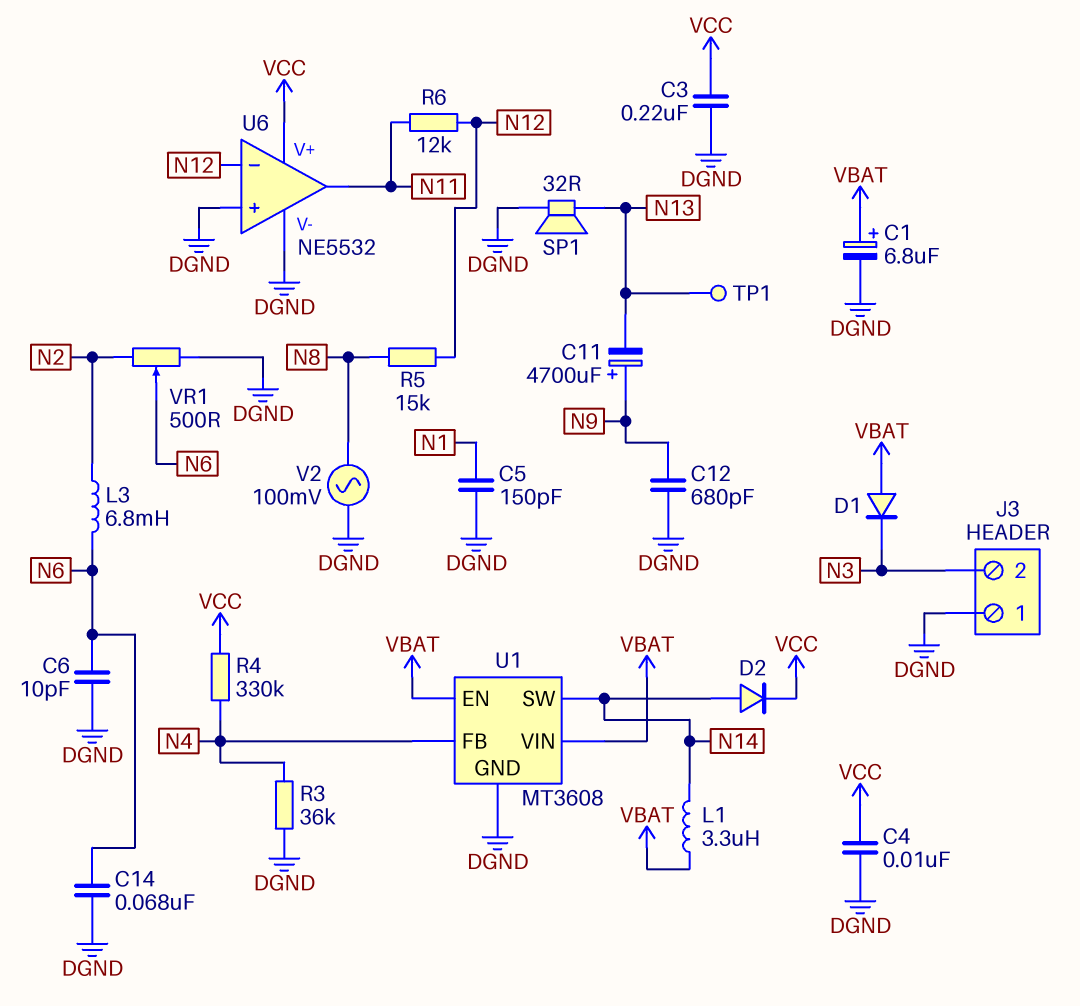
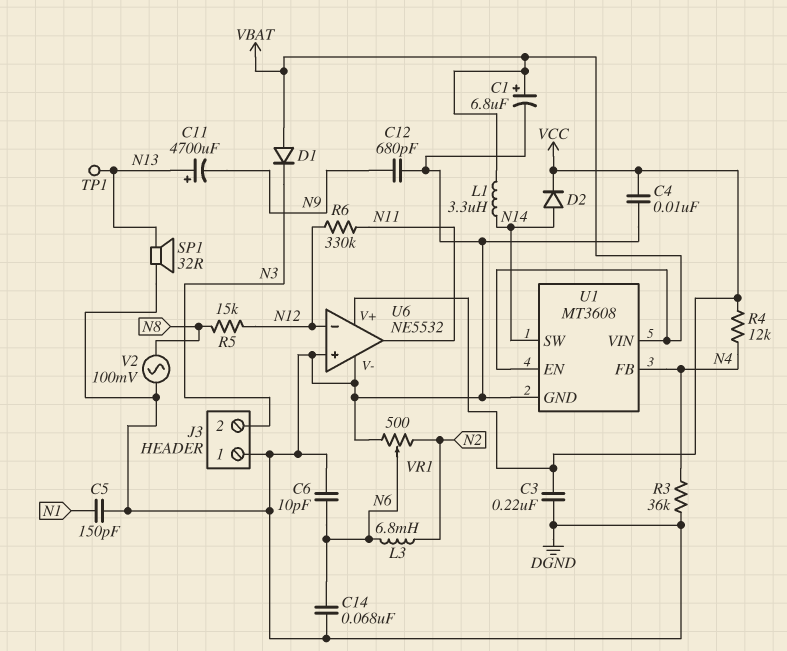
C11: 4700uF (plus N9, minus N13) -> 4700uF (plus N13, minus N9)
R4: 330k (N4, VCC) -> 12k (N4, VCC)
R6: 12k (N11, N12) -> 330k (N11, N12)

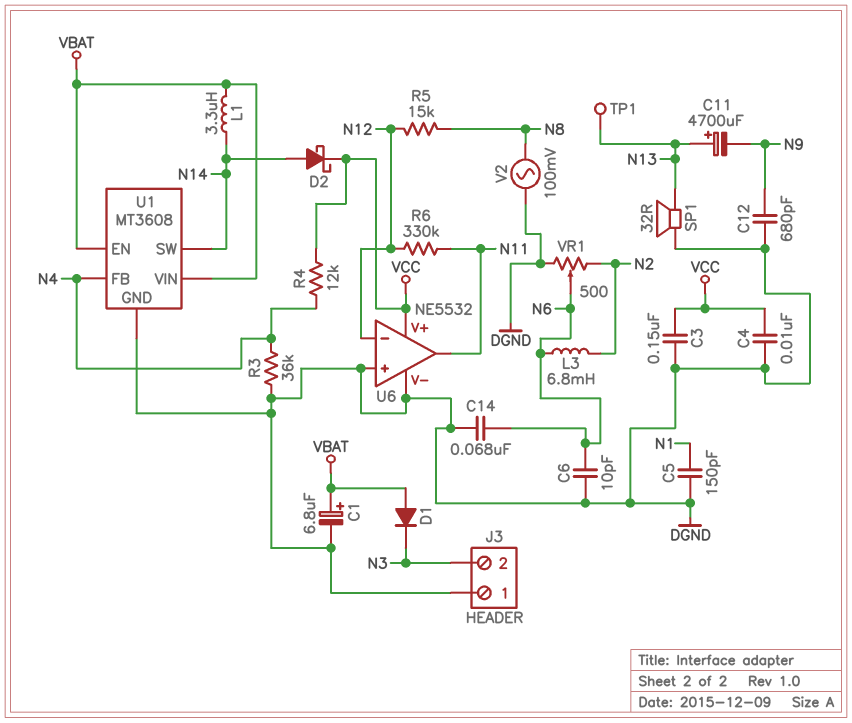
C3: 220nF (DGND, VCC) -> 150nF (DGND, VCC)
D2: diode (A N14, K VCC) -> schottky (A N14, K VCC)

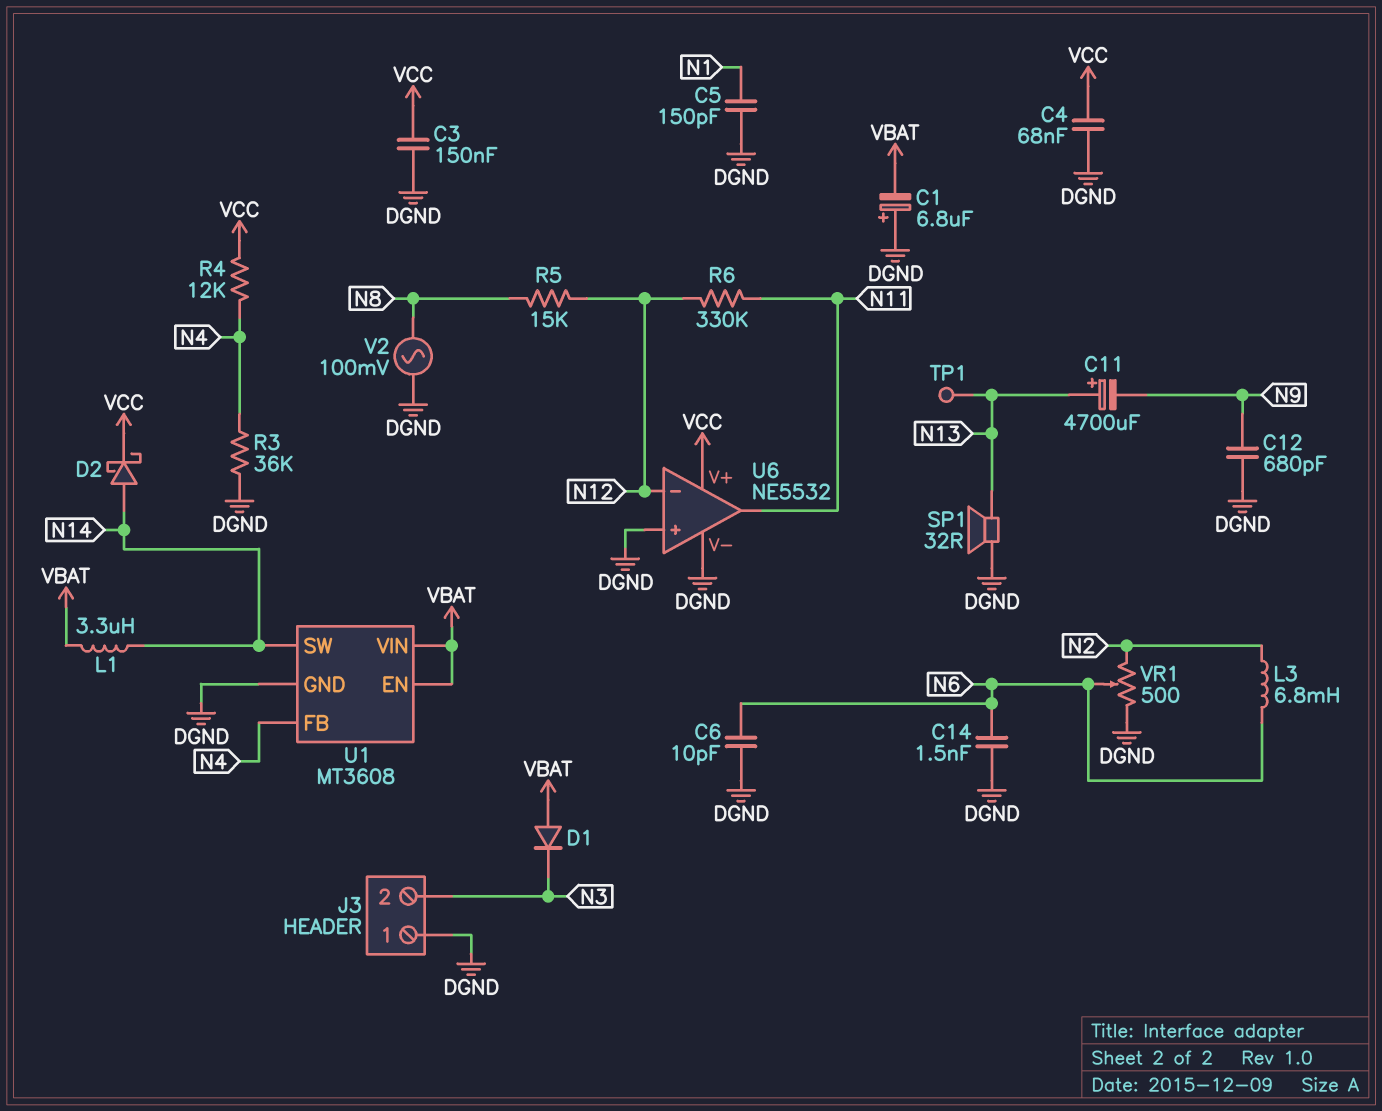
C1: 6.8uF (plus VBAT, minus DGND) -> 6.8uF (plus DGND, minus VBAT)
C4: 10nF (DGND, VCC) -> 68nF (DGND, VCC)
C14: 68nF (DGND, N6) -> 1.5nF (DGND, N6)

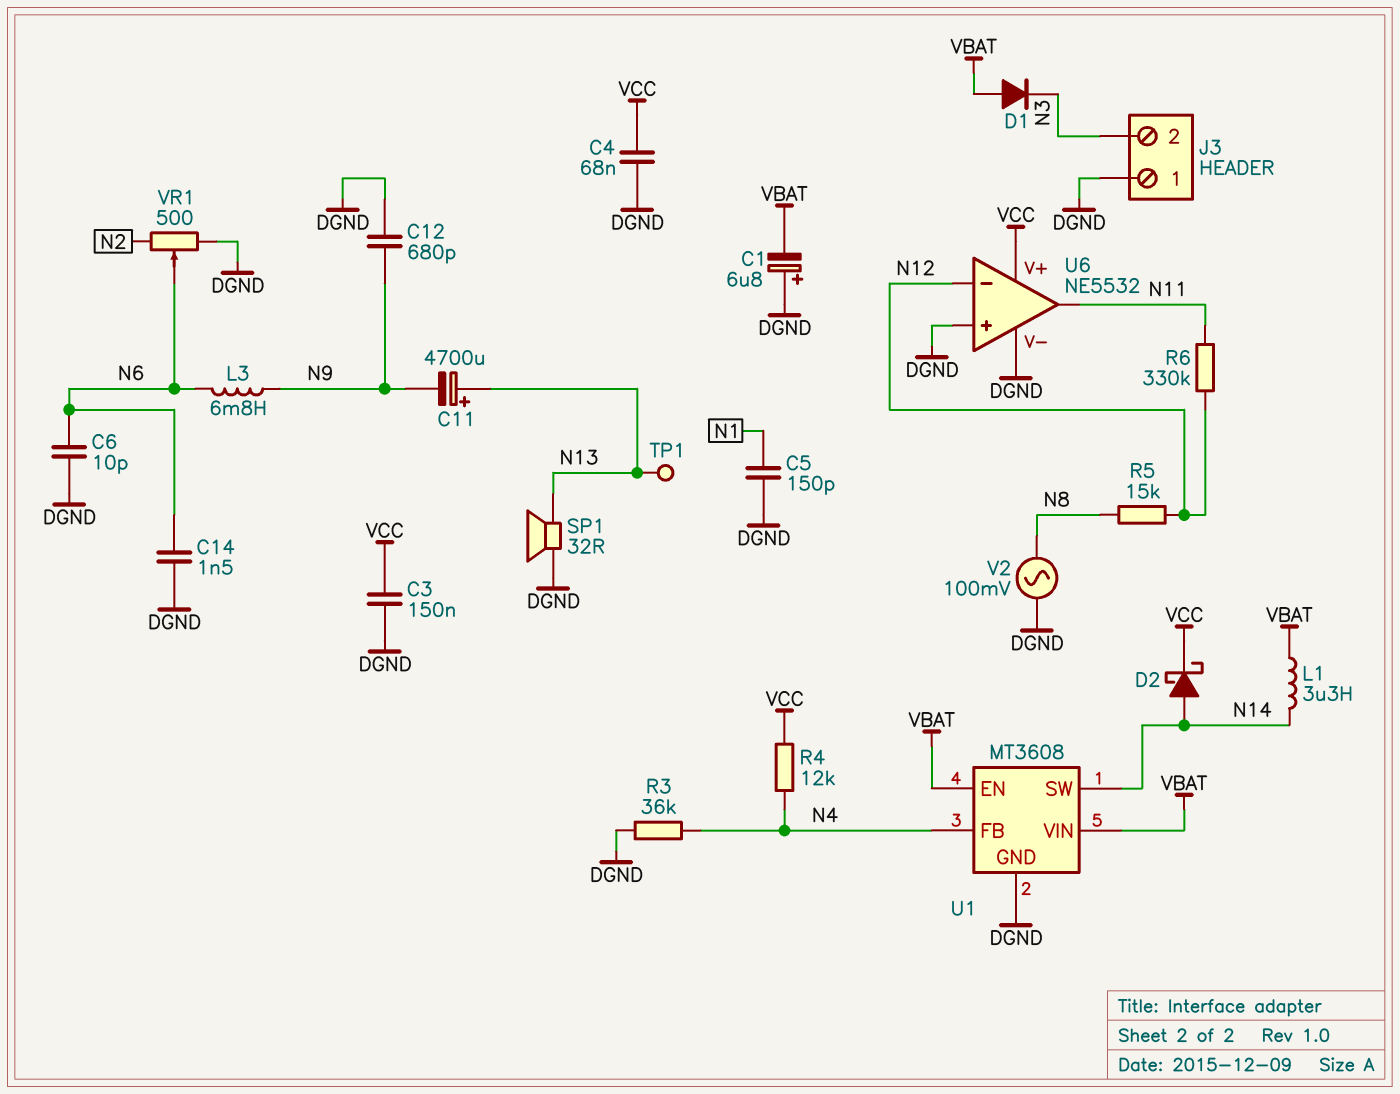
L3: 6.8mH (N2, N6) -> 6.8mH (N6, N9)

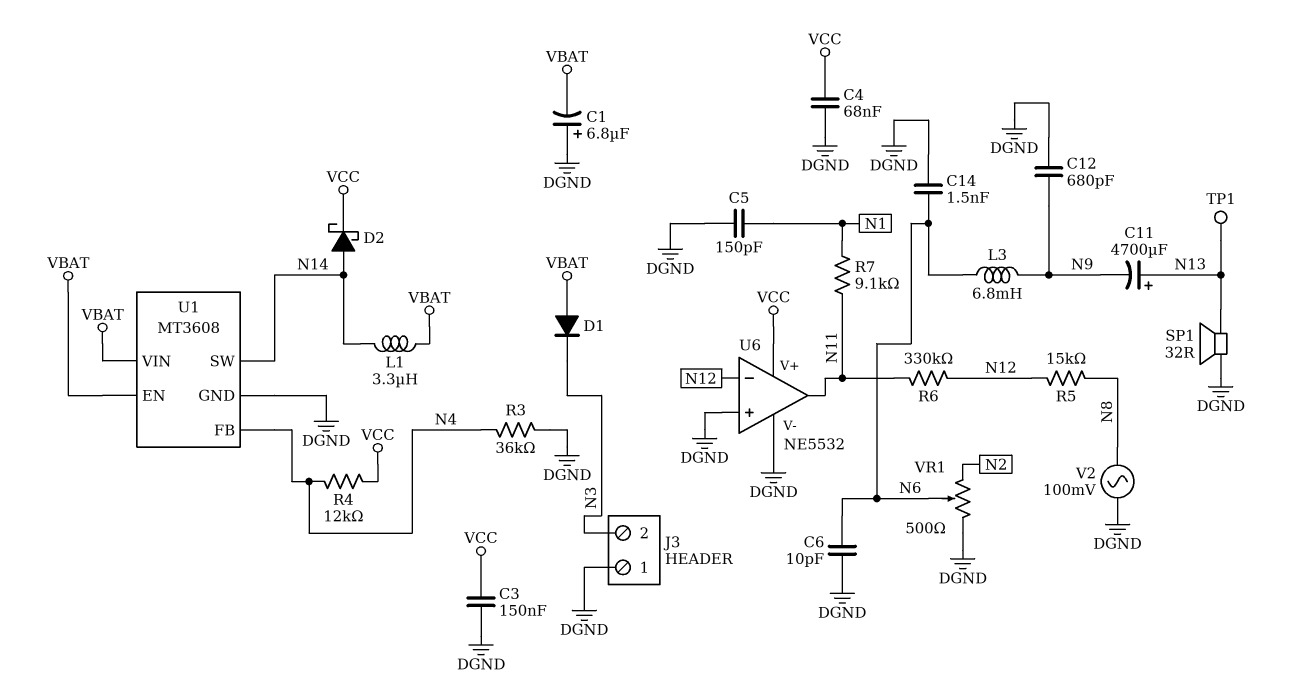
R7: none -> 9.1k (N1, N11)

